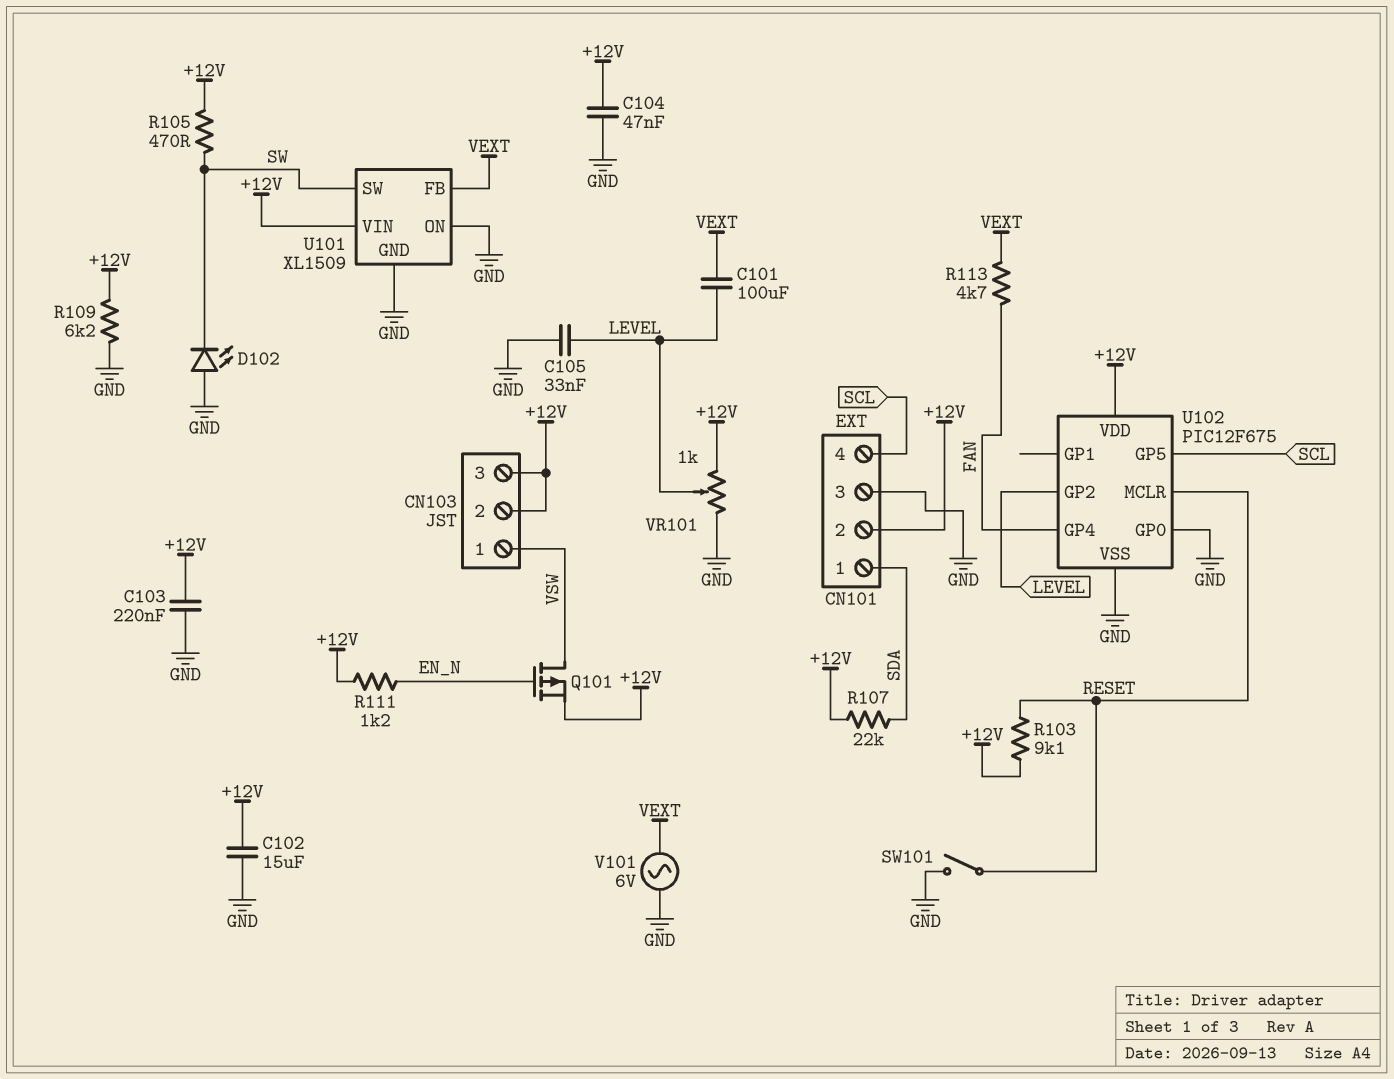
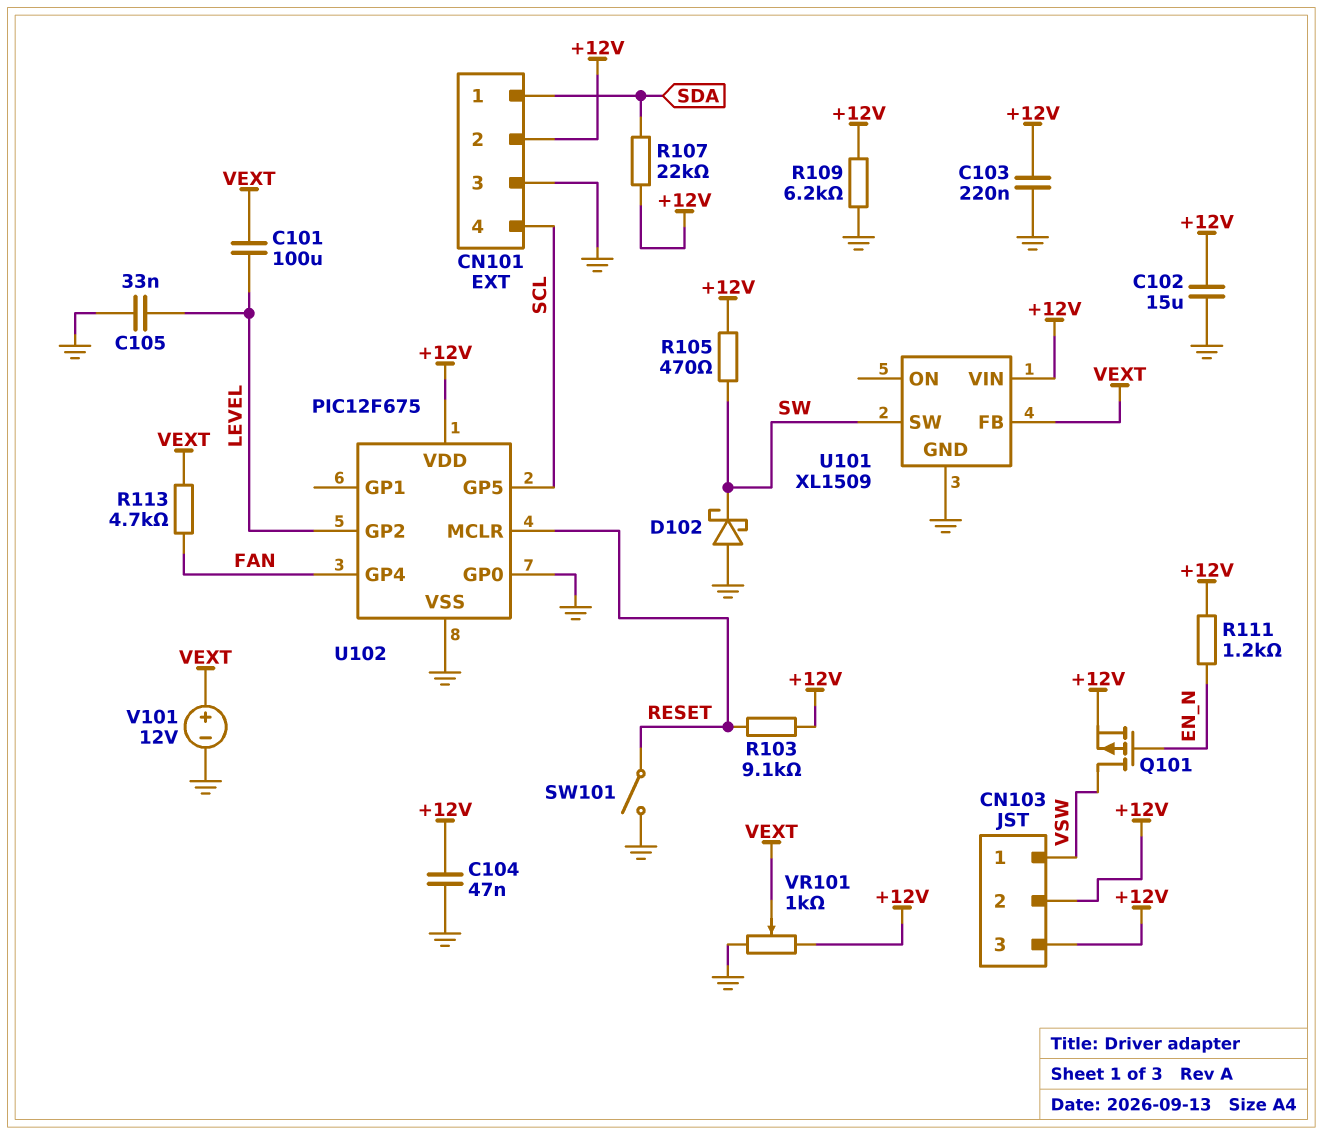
D102: LED (A GND, K SW) -> schottky (A GND, K SW)
U101 pin ON: GND -> none
V101: AC 6V (GND, VEXT) -> 12V (plus VEXT, minus GND)
VR101: 1k (+12V, GND, wiper LEVEL) -> 1k (+12V, GND, wiper VEXT)

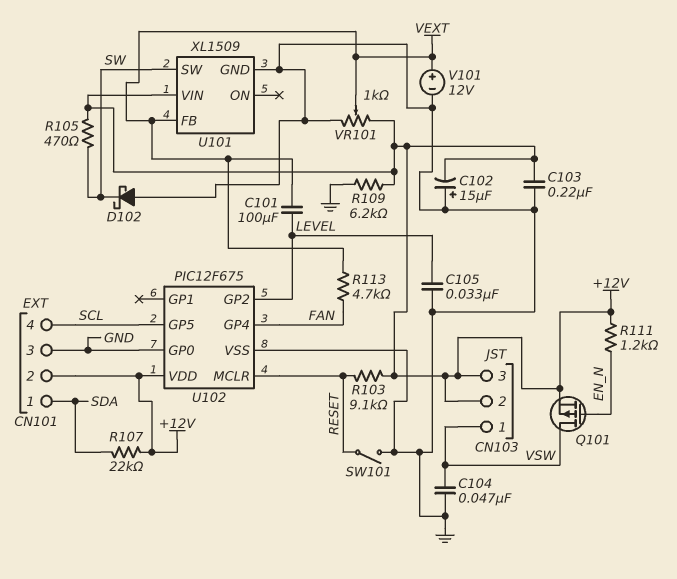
C102: 15uF (+12V, GND) -> 15uF (plus GND, minus +12V)
C104: 47nF (+12V, GND) -> 47nF (GND, VSW)

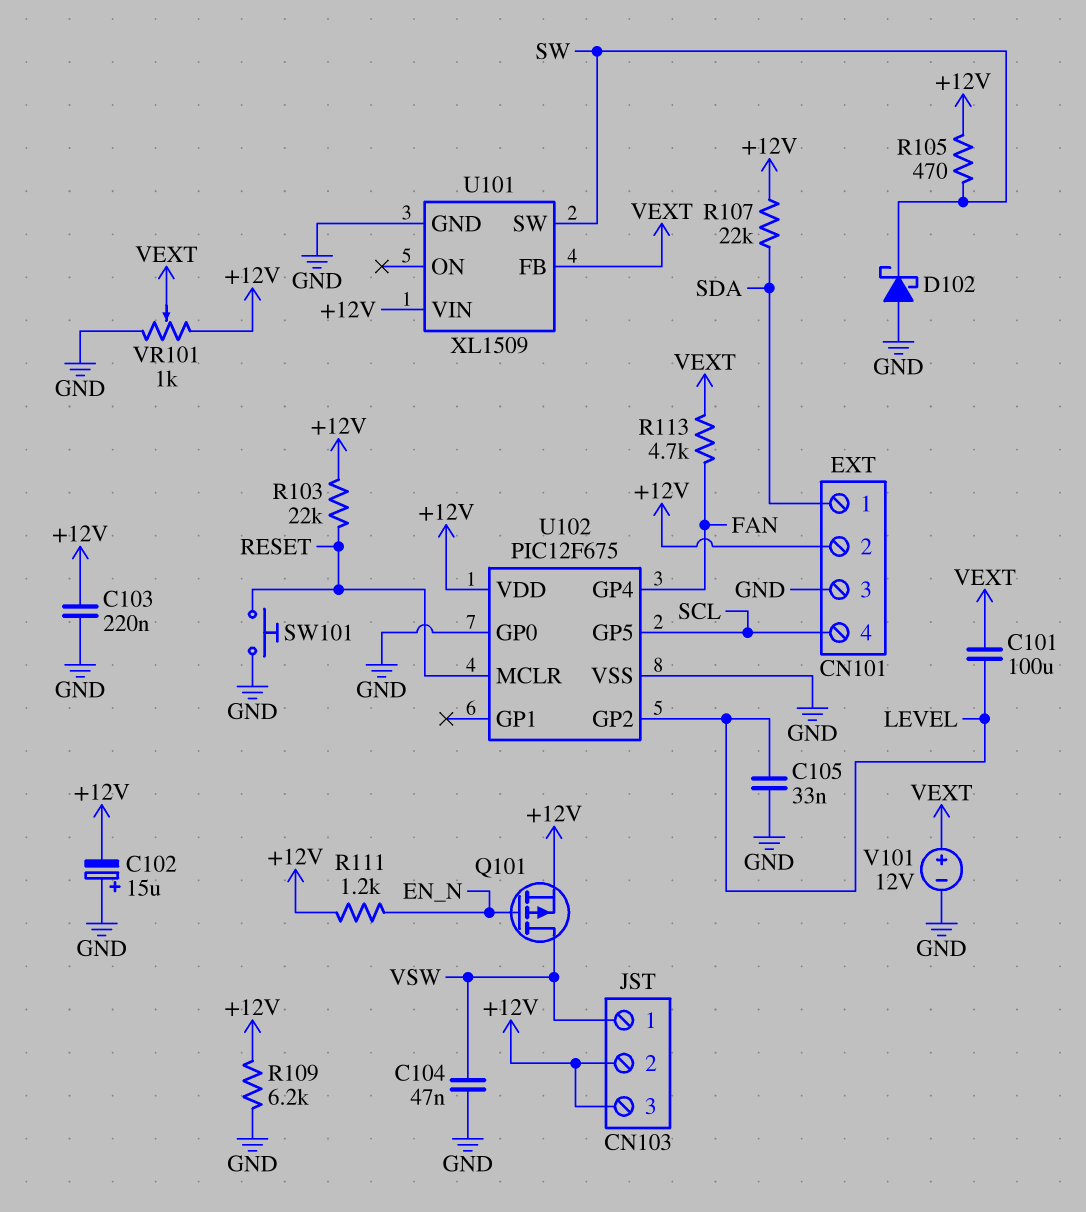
R103: 9.1k (+12V, RESET) -> 22k (+12V, RESET)
SW101: switch (GND, RESET) -> button (GND, RESET)

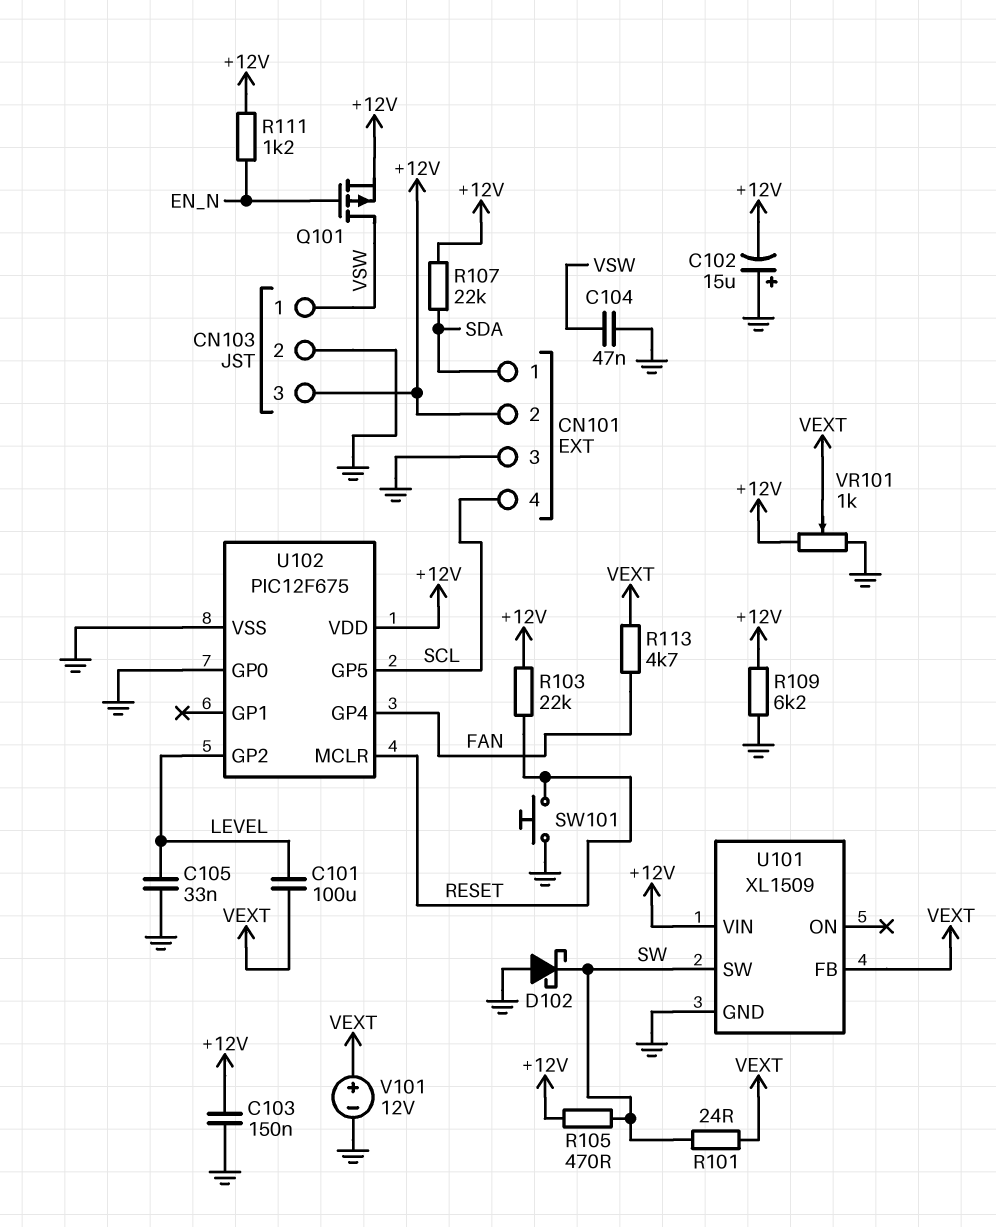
C103: 220nF (+12V, GND) -> 150nF (+12V, GND)
CN103 pin 2: +12V -> GND
R101: none -> 24 (SW, VEXT)

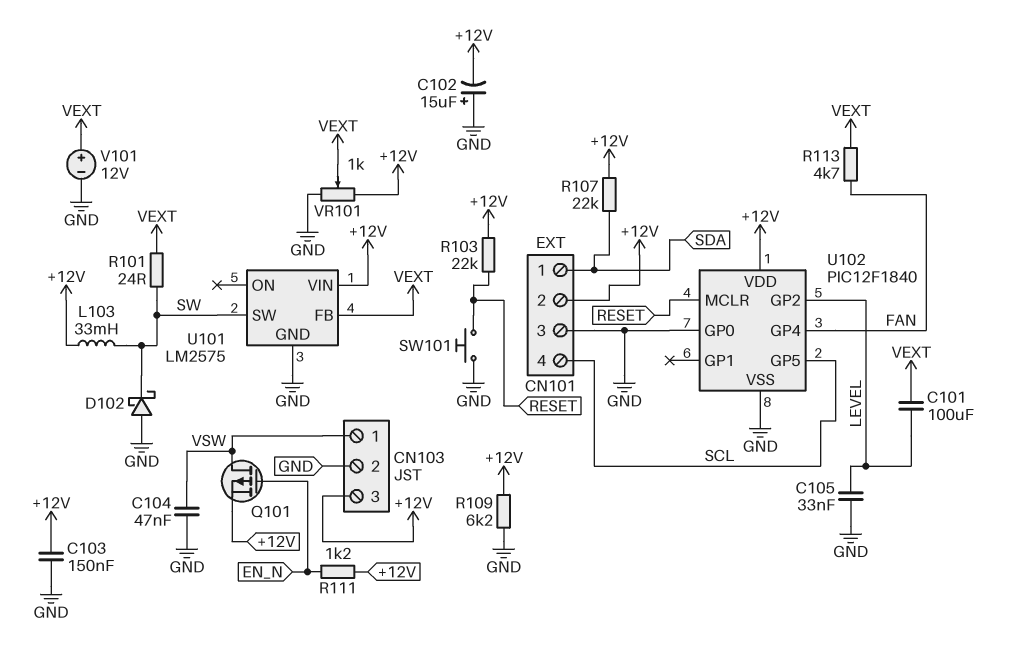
L103: none -> 33mH (+12V, SW)
R105: 470 (+12V, SW) -> none
U101: XL1509 -> LM2575
U102: PIC12F675 -> PIC12F1840

